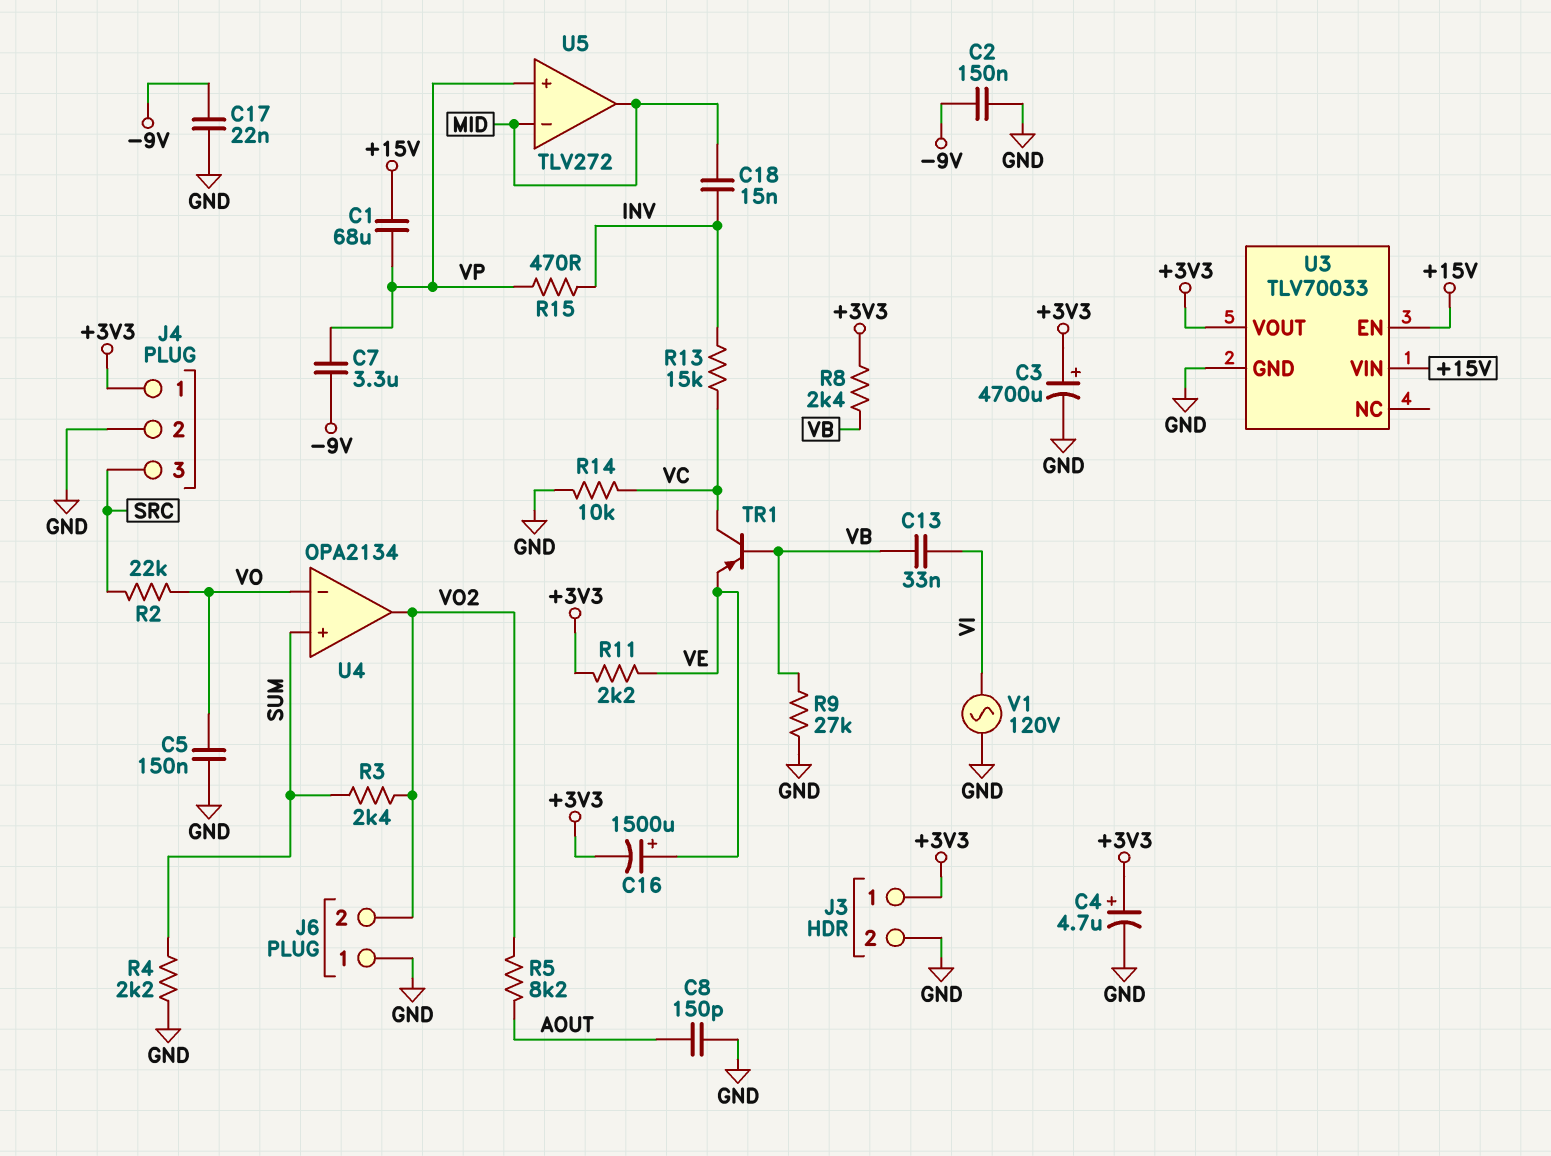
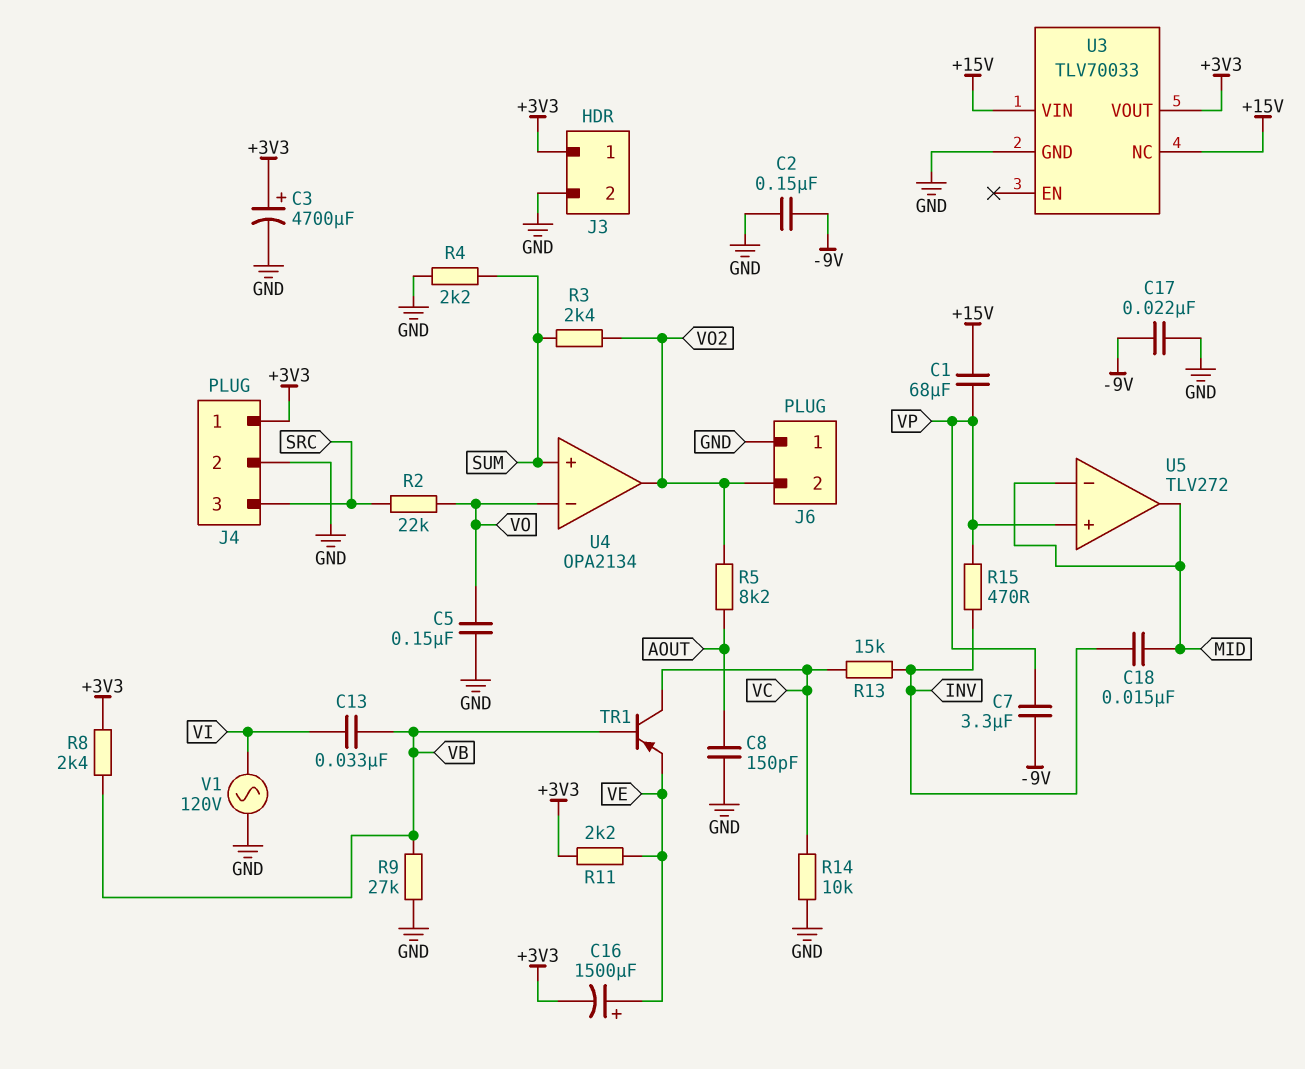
C4: 4.7uF (plus +3V3, minus GND) -> none
U3 pin EN: +15V -> none
U3 pin NC: none -> +15V

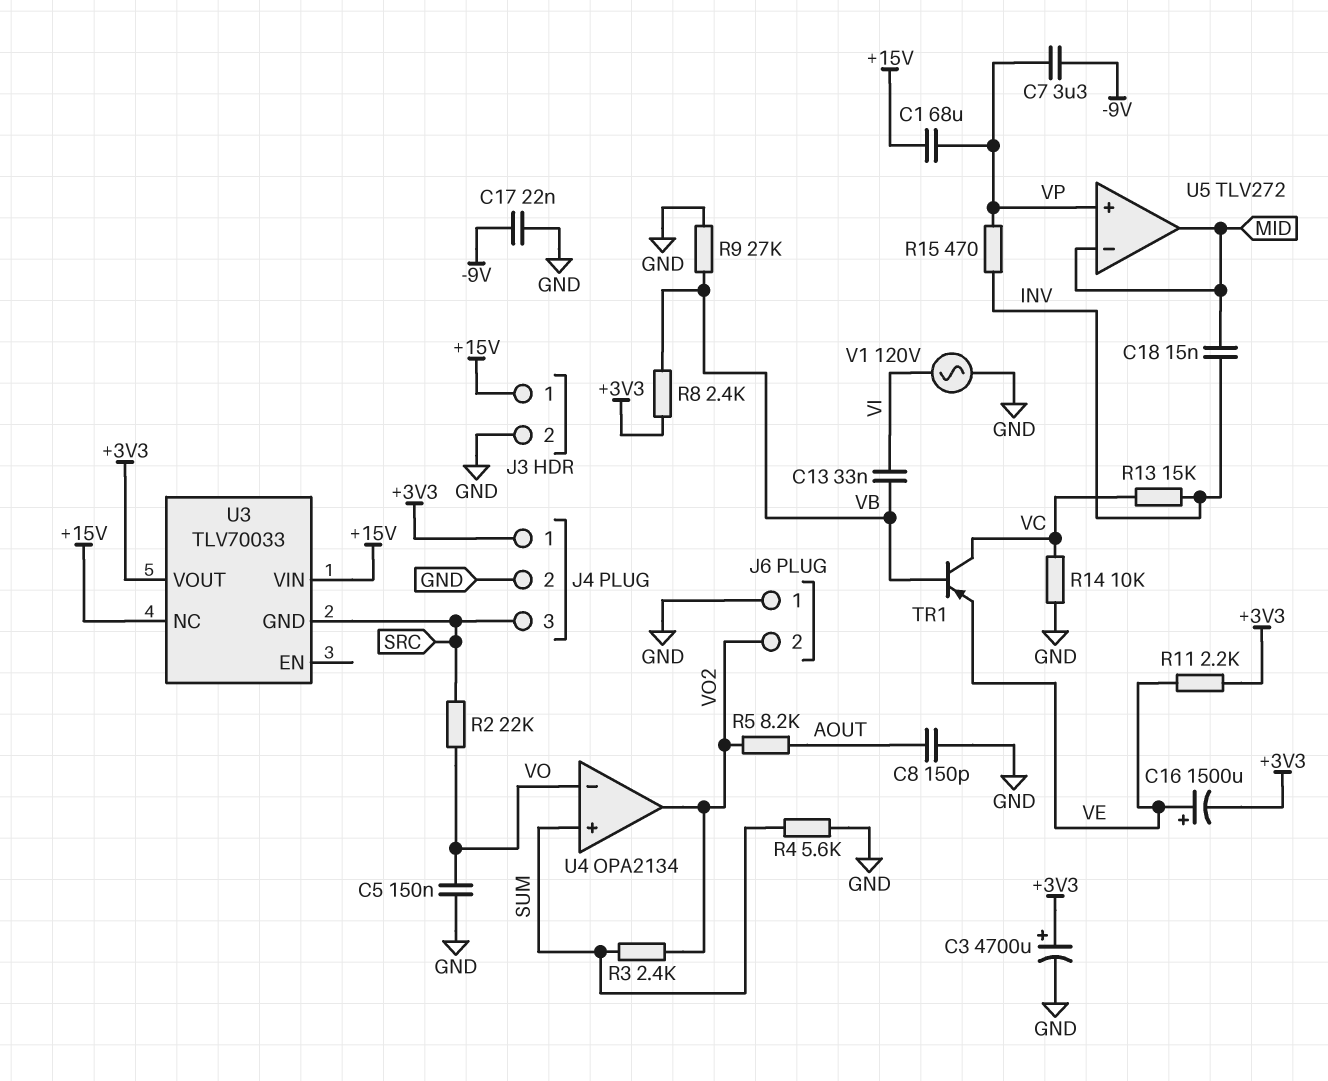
C2: 150nF (-9V, GND) -> none
J3 pin 1: +3V3 -> +15V
R4: 2.2k (GND, SUM) -> 5.6k (GND, SUM)
U3 pin GND: GND -> SRC

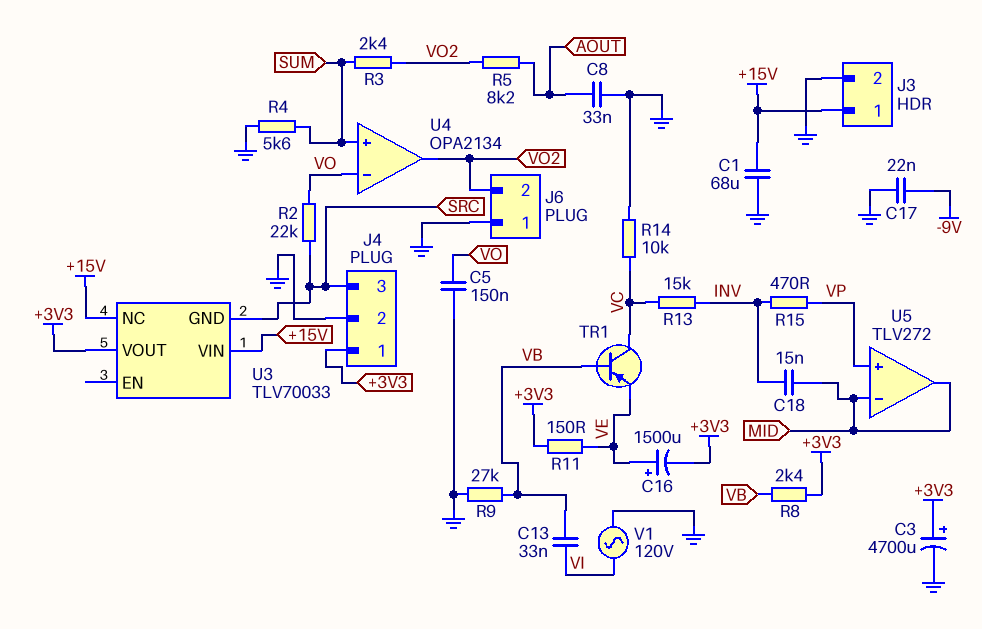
C1: 68uF (+15V, VP) -> 68uF (+15V, GND)
C7: 3.3uF (-9V, VP) -> none
C8: 150pF (AOUT, GND) -> 33nF (AOUT, GND)
R11: 2.2k (+3V3, VE) -> 150 (+3V3, VE)

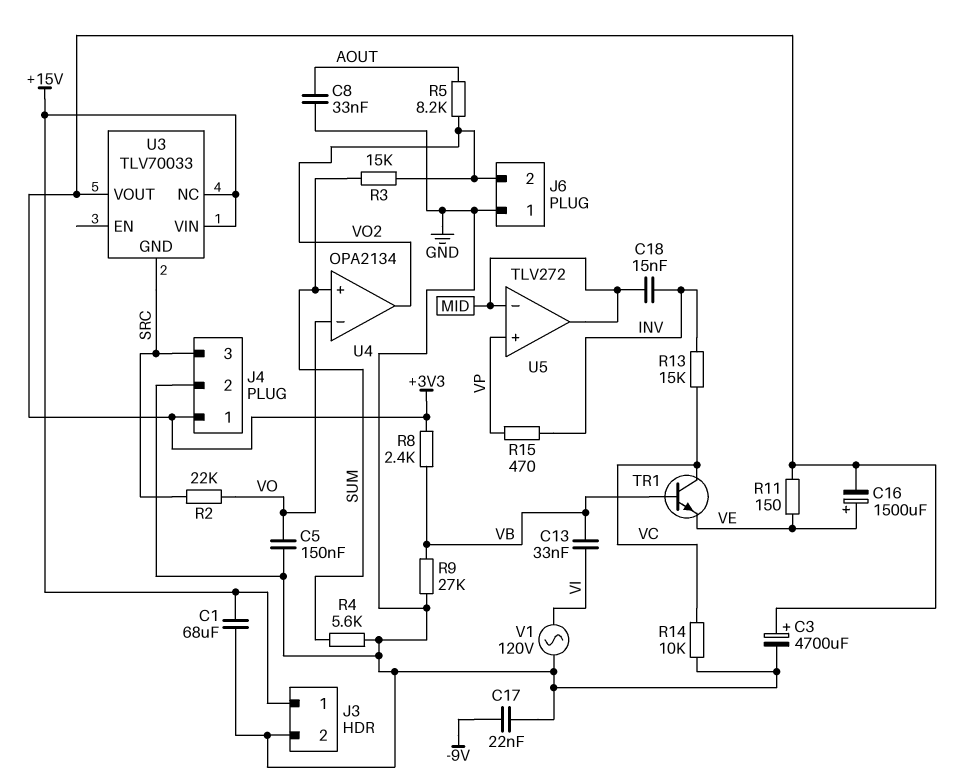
R3: 2.4k (SUM, VO2) -> 15k (SUM, VO2)
TR1: PNP (B VB, C VC, E VE) -> NPN (B VB, C VC, E VE)

